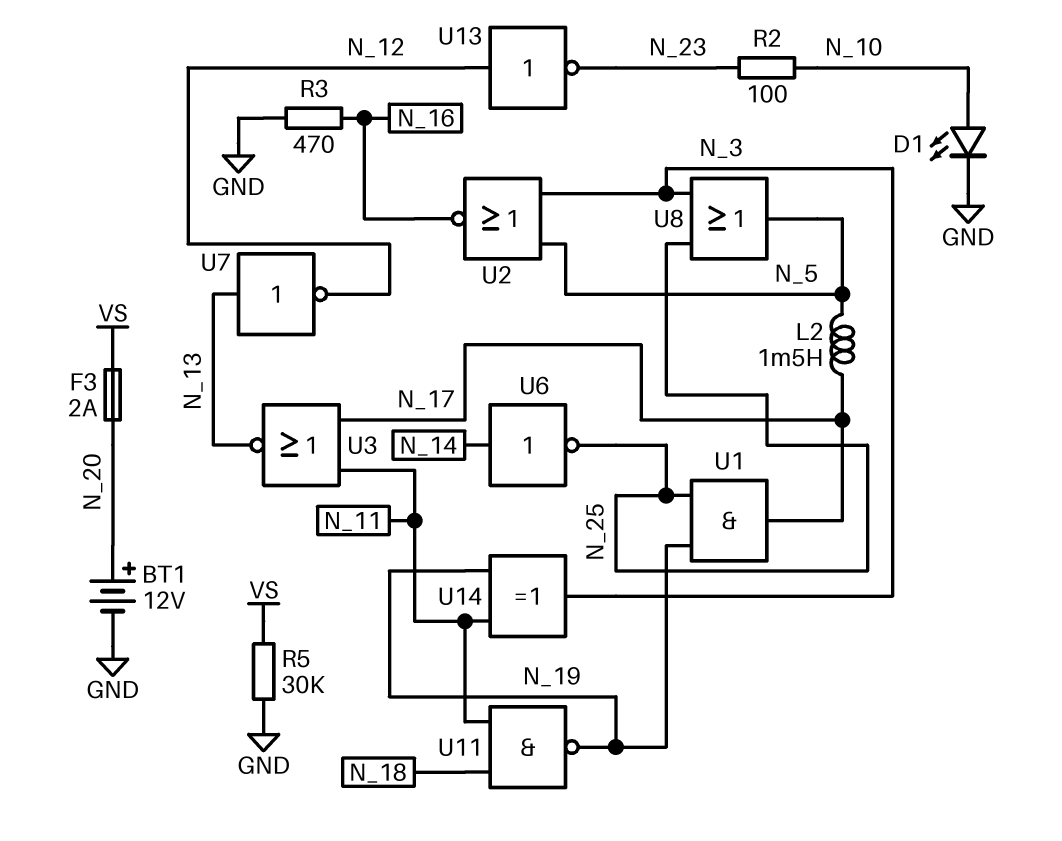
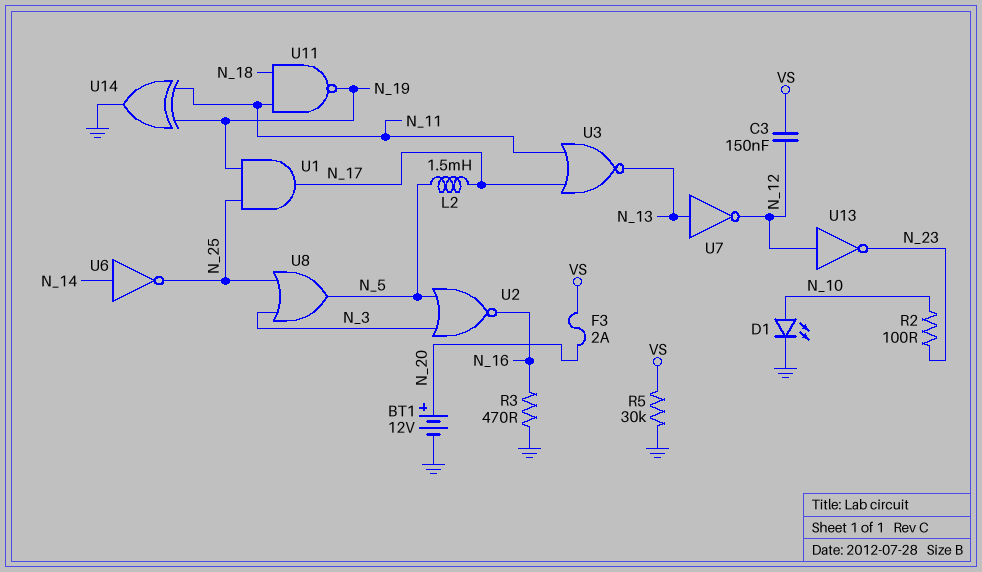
C3: none -> 150nF (N_12, VS)
U14: XOR (in N_11, in N_19, out N_3) -> XOR (in N_11, in N_19, out GND)

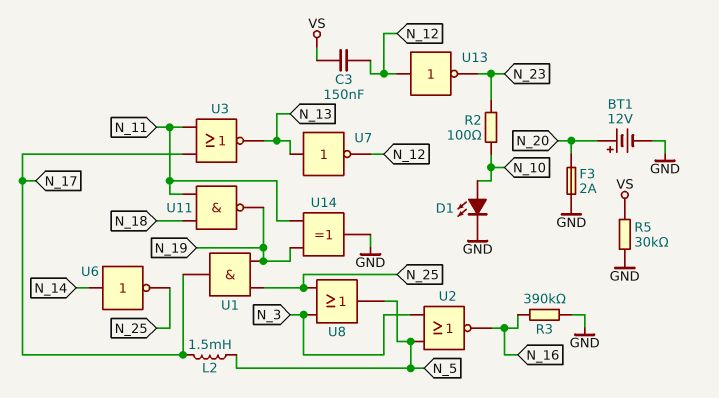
F3: 2A (N_20, VS) -> 2A (GND, N_20)
R3: 470 (GND, N_16) -> 390k (GND, N_16)

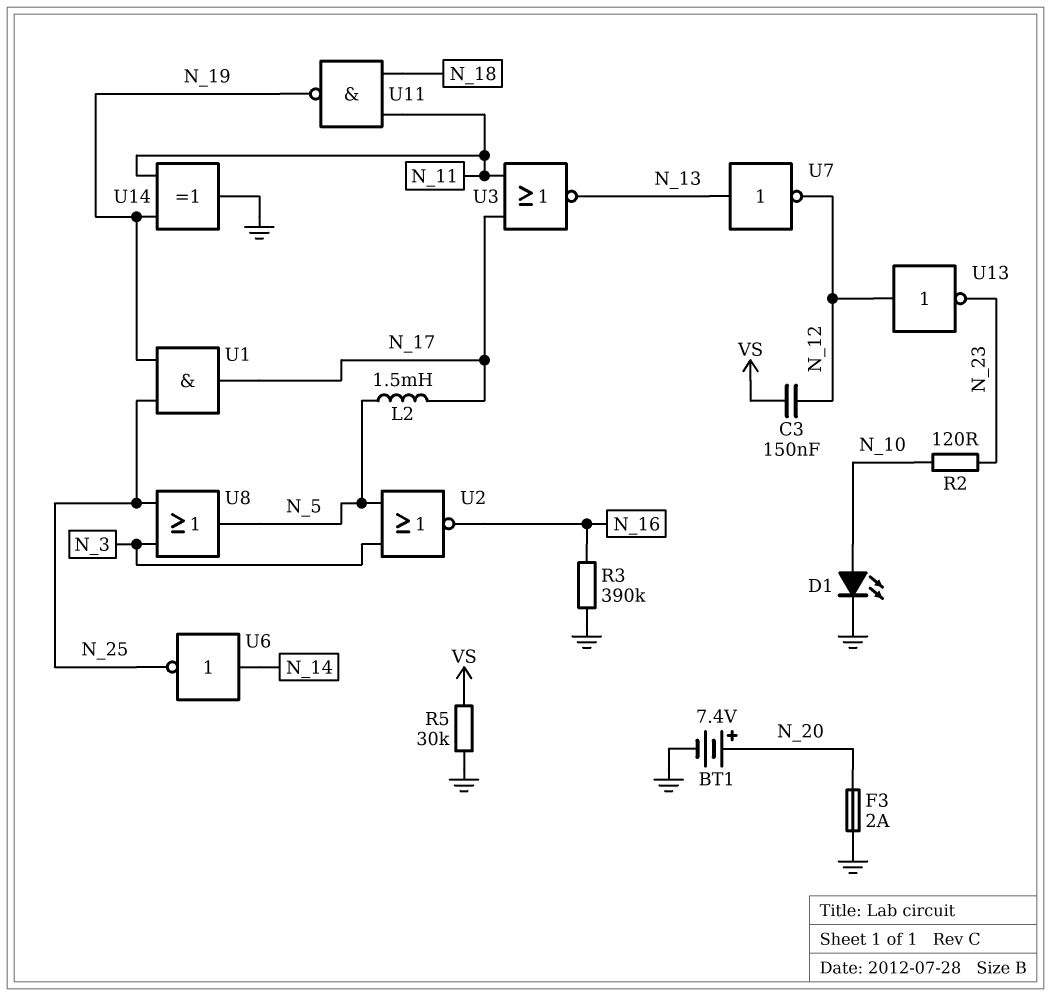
BT1: 12V (plus N_20, minus GND) -> 7.4V (plus N_20, minus GND)
R2: 100 (N_10, N_23) -> 120 (N_10, N_23)

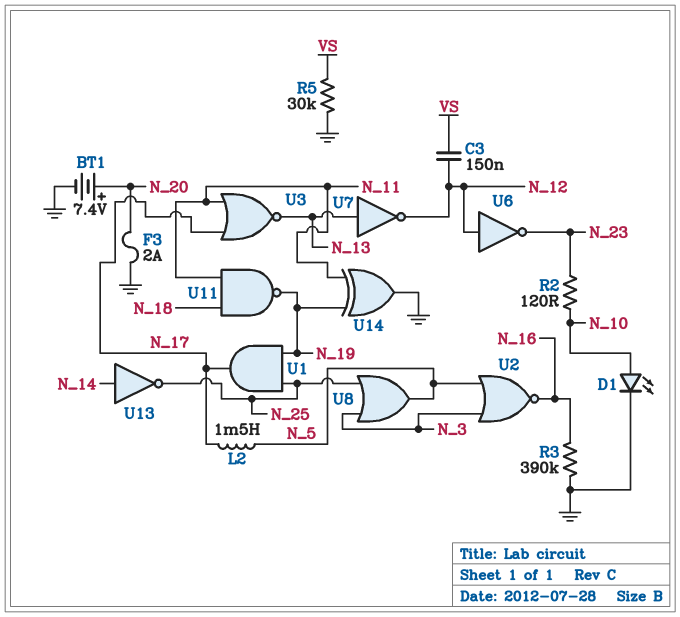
U6: NOT (in N_14, out N_25) -> NOT (in N_12, out N_23)
U13: NOT (in N_12, out N_23) -> NOT (in N_14, out N_25)

